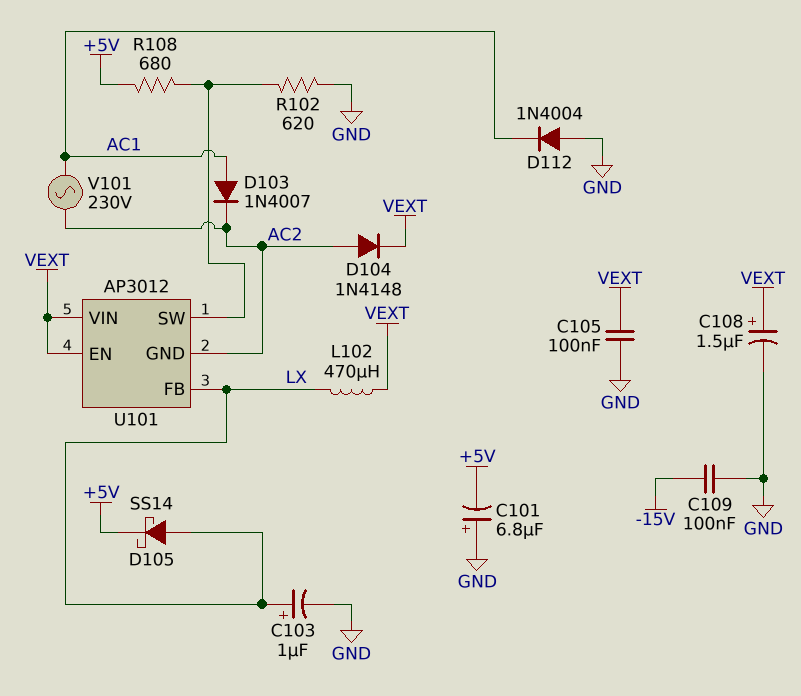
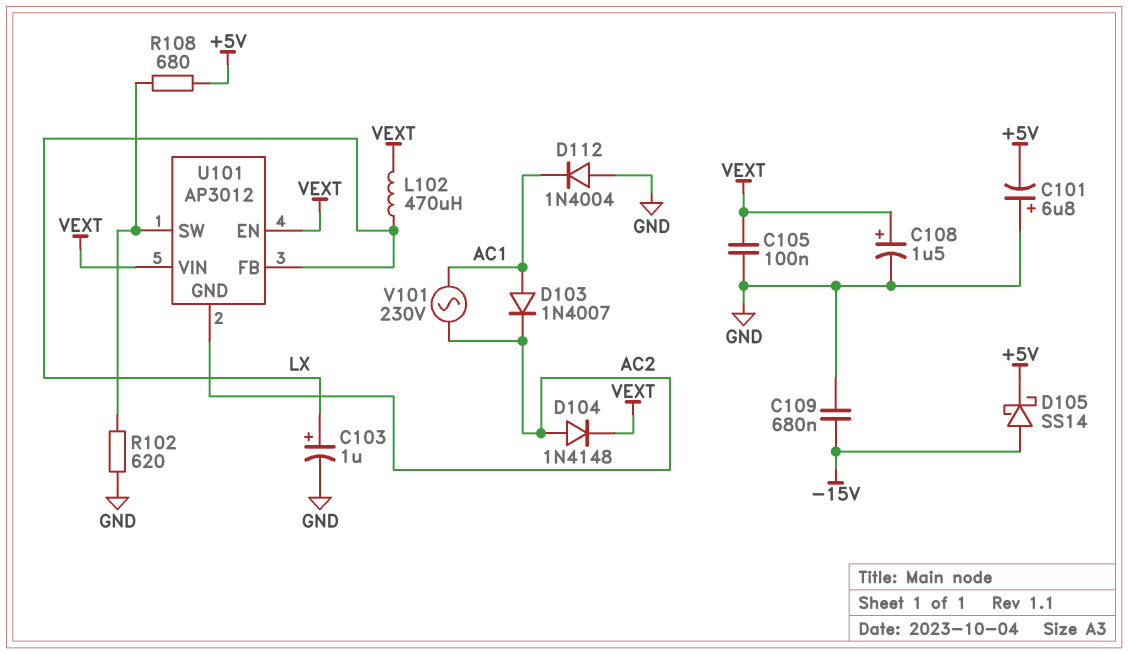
C109: 100nF (-15V, GND) -> 680nF (-15V, GND)
D105: schottky SS14 (A LX, K +5V) -> schottky SS14 (A -15V, K +5V)

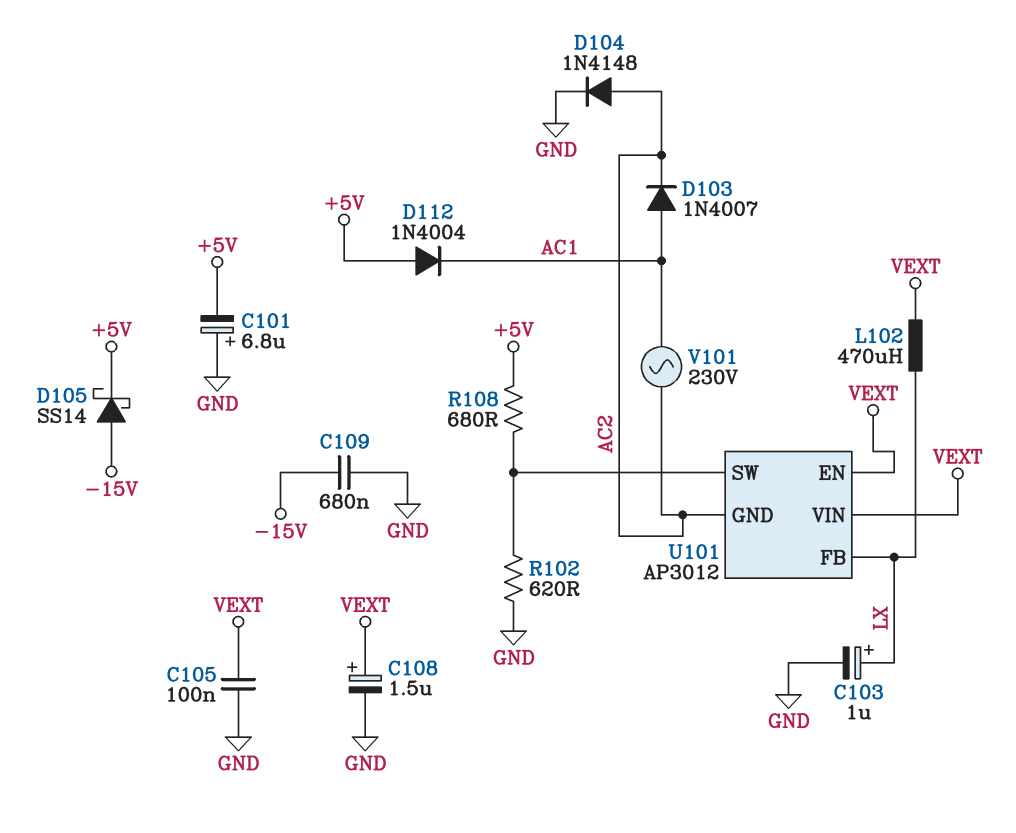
D104: diode 1N4148 (A AC2, K VEXT) -> diode 1N4148 (A AC2, K GND)
D112: diode 1N4004 (A GND, K AC1) -> diode 1N4004 (A +5V, K AC1)

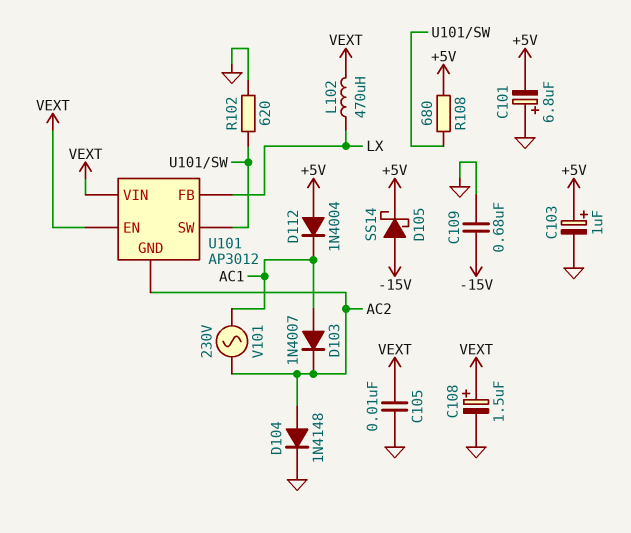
C103: 1uF (plus LX, minus GND) -> 1uF (plus +5V, minus GND)
C105: 100nF (GND, VEXT) -> 10nF (GND, VEXT)

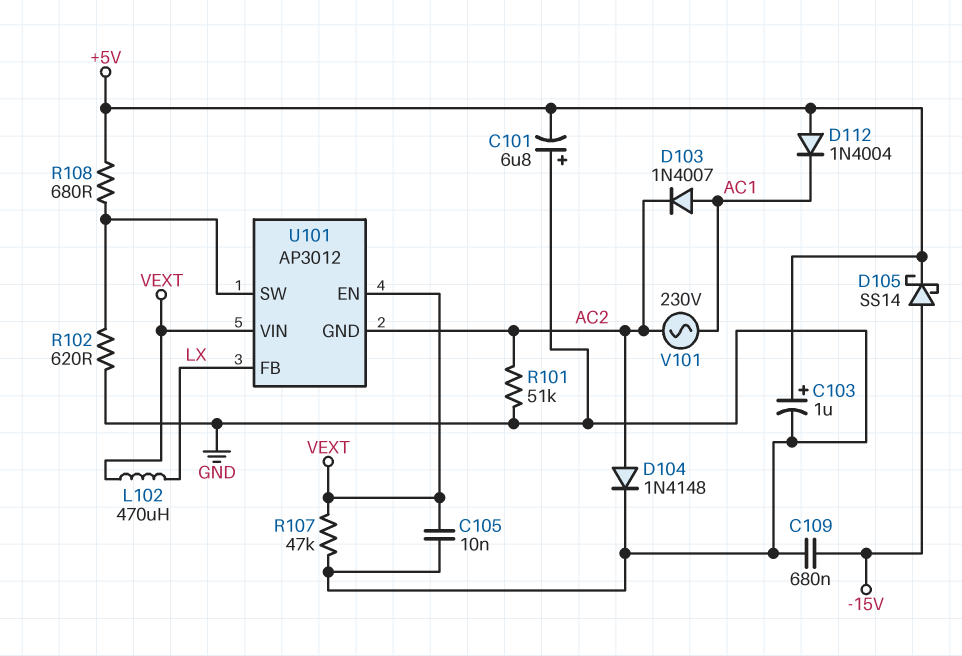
C108: 1.5uF (plus VEXT, minus GND) -> none
R101: none -> 51k (AC2, GND)
R107: none -> 47k (GND, VEXT)

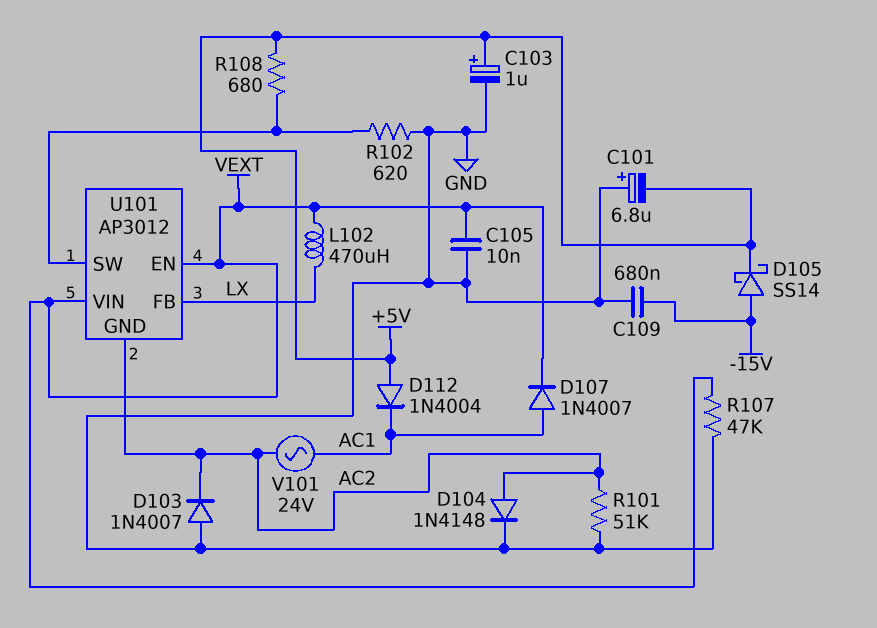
D103: diode 1N4007 (A AC1, K AC2) -> diode 1N4007 (A GND, K AC2)
D107: none -> diode 1N4007 (A AC1, K VEXT)
V101: AC 230V (AC1, AC2) -> AC 24V (AC1, AC2)

